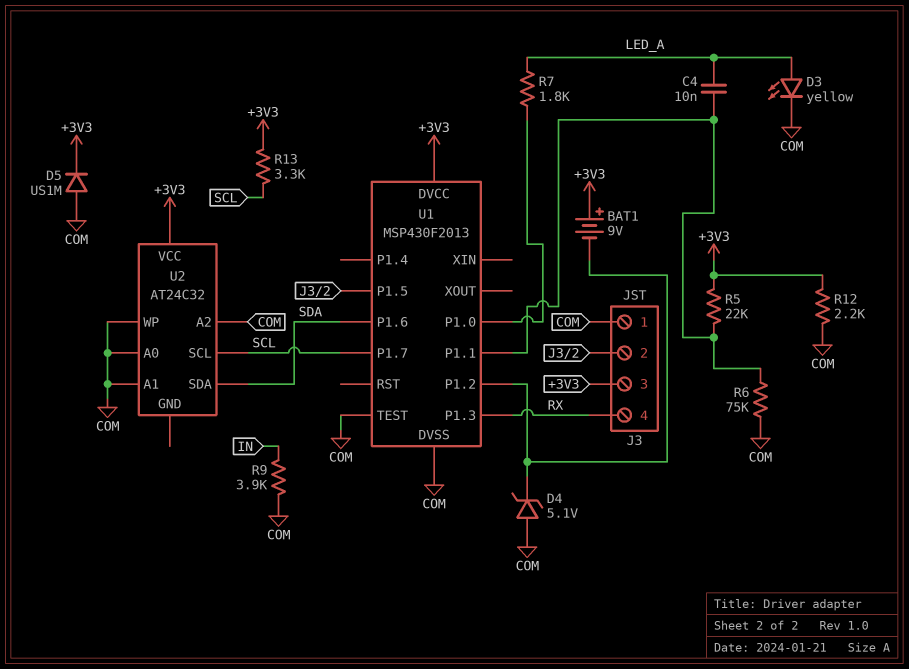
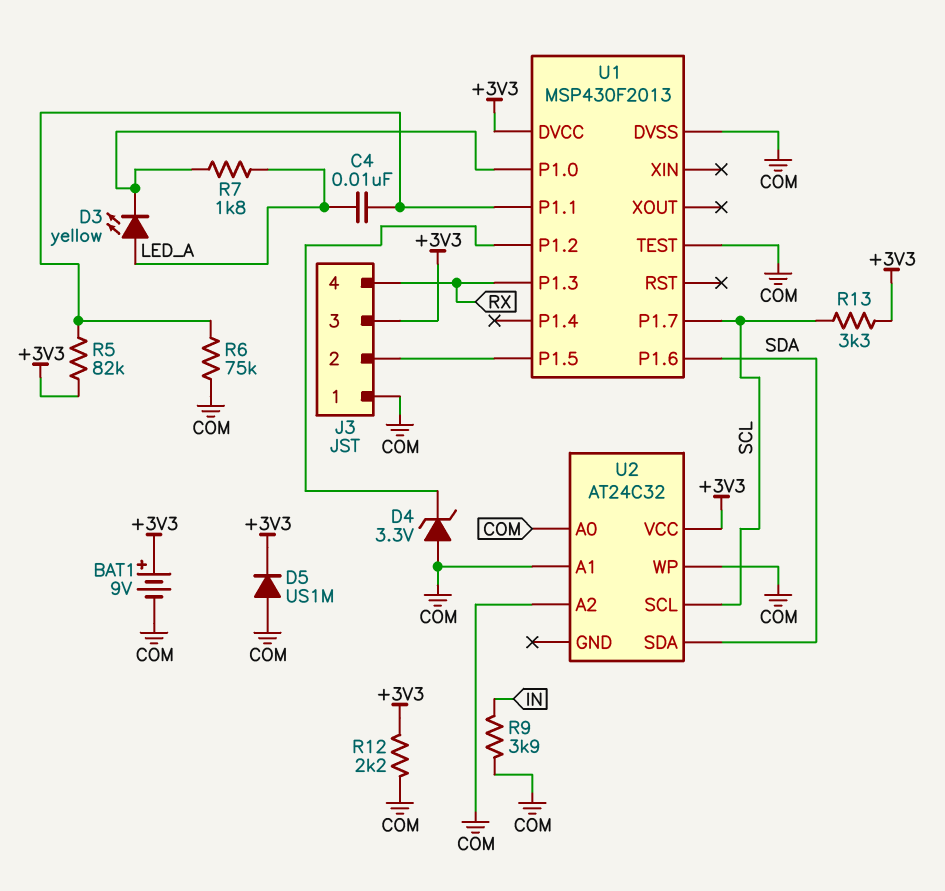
BAT1: 9V (plus +3V3, minus U1/P1.2) -> 9V (plus +3V3, minus COM)
D3: LED yellow (A LED_A, K COM) -> LED yellow (A LED_A, K U1/P1.0)
D4: zener 5.1V (A COM, K U1/P1.2) -> zener 3.3V (A COM, K U1/P1.2)
R5: 22k (+3V3, U1/P1.1) -> 82k (+3V3, U1/P1.1)

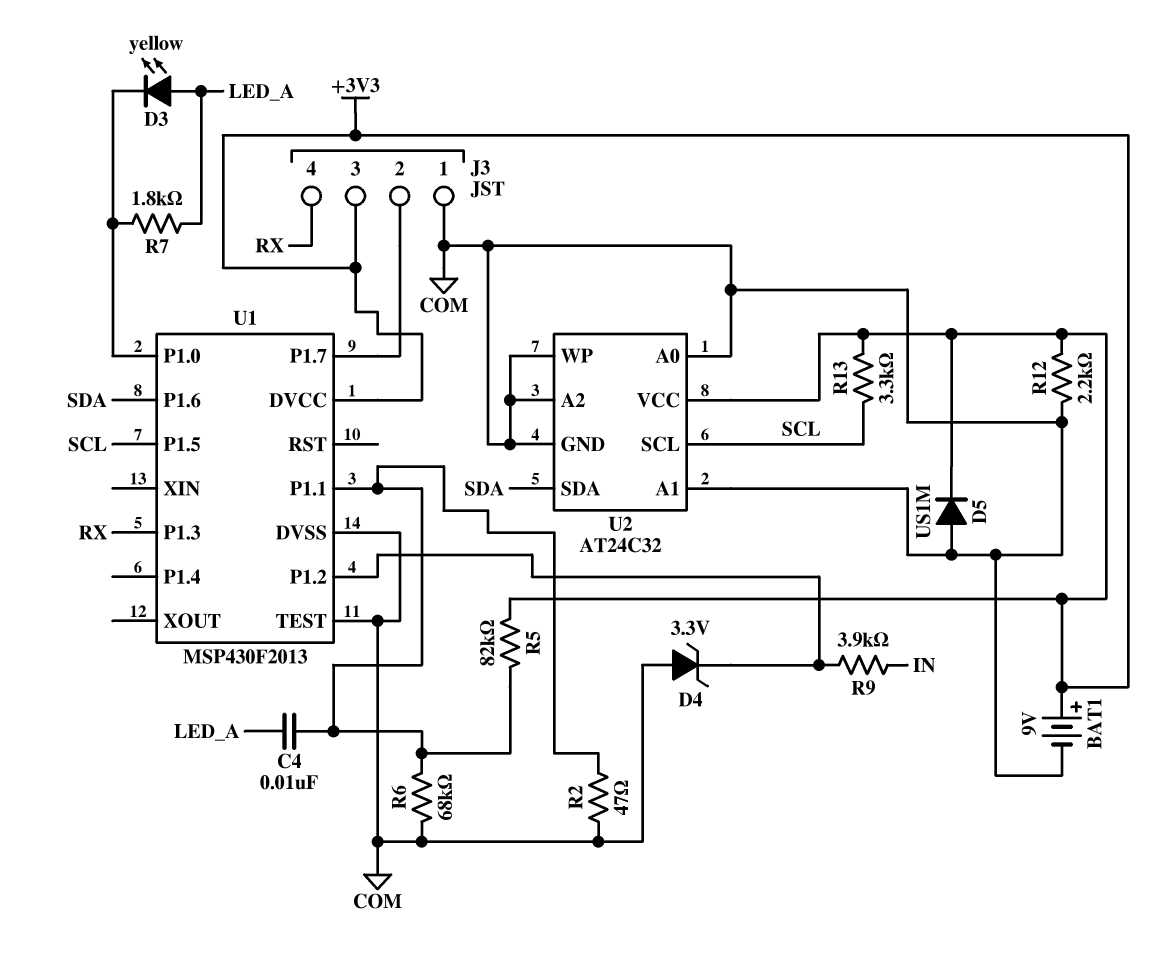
R2: none -> 47 (COM, U1/P1.1)
R6: 75k (COM, U1/P1.1) -> 68k (COM, U1/P1.1)
R9: 3.9k (COM, IN) -> 3.9k (IN, U1/P1.2)
U1 pin P1.5: J3/2 -> SCL
U1 pin P1.7: SCL -> J3/2
U2 pin GND: none -> COM

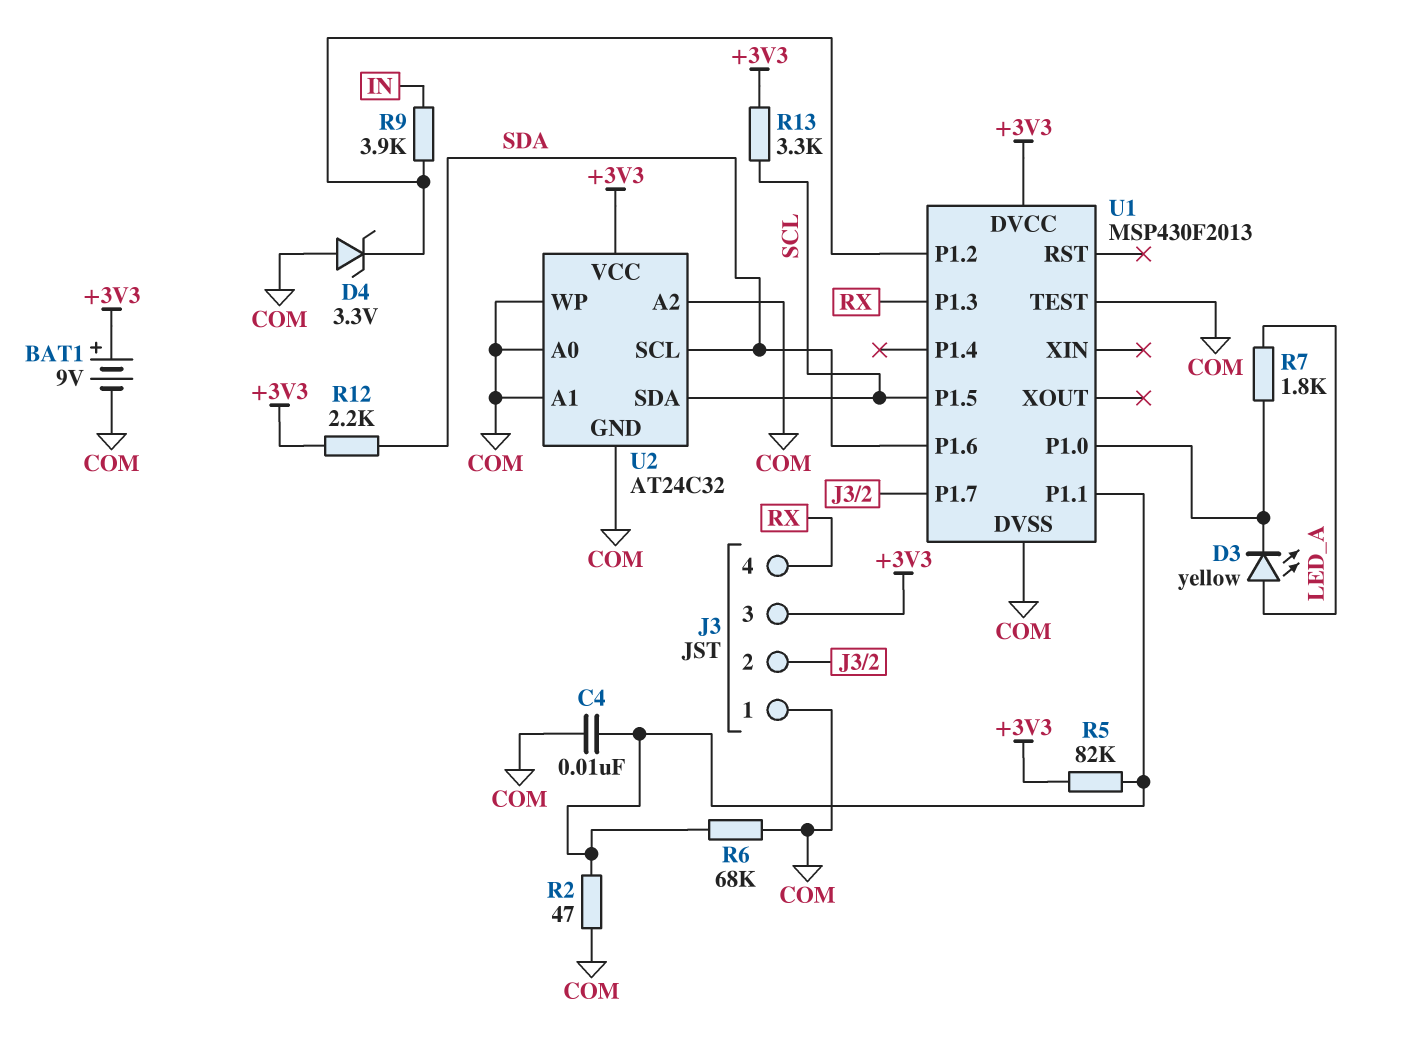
C4: 10nF (LED_A, U1/P1.1) -> 10nF (COM, U1/P1.1)
D5: diode US1M (A COM, K +3V3) -> none
R12: 2.2k (+3V3, COM) -> 2.2k (+3V3, SDA)
U2 pin SCL: SCL -> SDA
U2 pin SDA: SDA -> SCL

